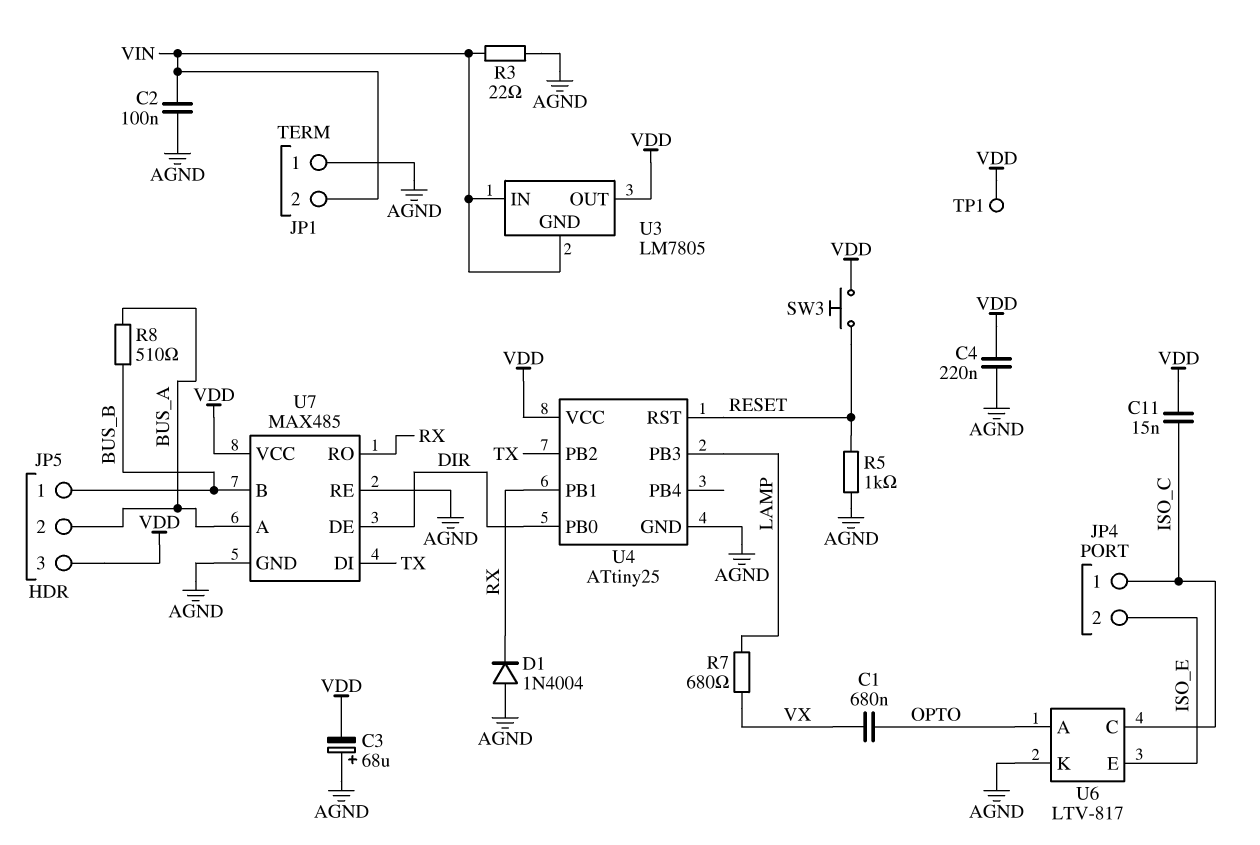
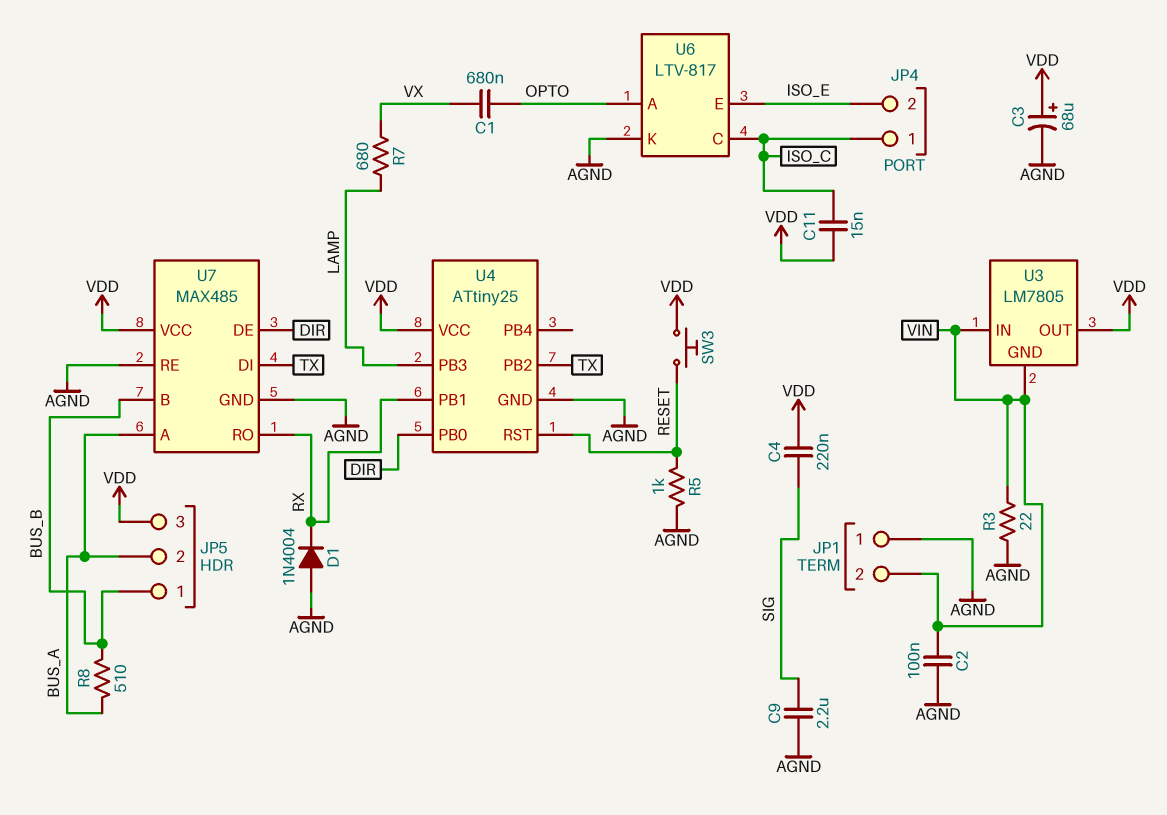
C3: 68uF (plus AGND, minus VDD) -> 68uF (plus VDD, minus AGND)
C4: 220nF (AGND, VDD) -> 220nF (SIG, VDD)
C9: none -> 2.2uF (AGND, SIG)
TP1: test point (VDD) -> none

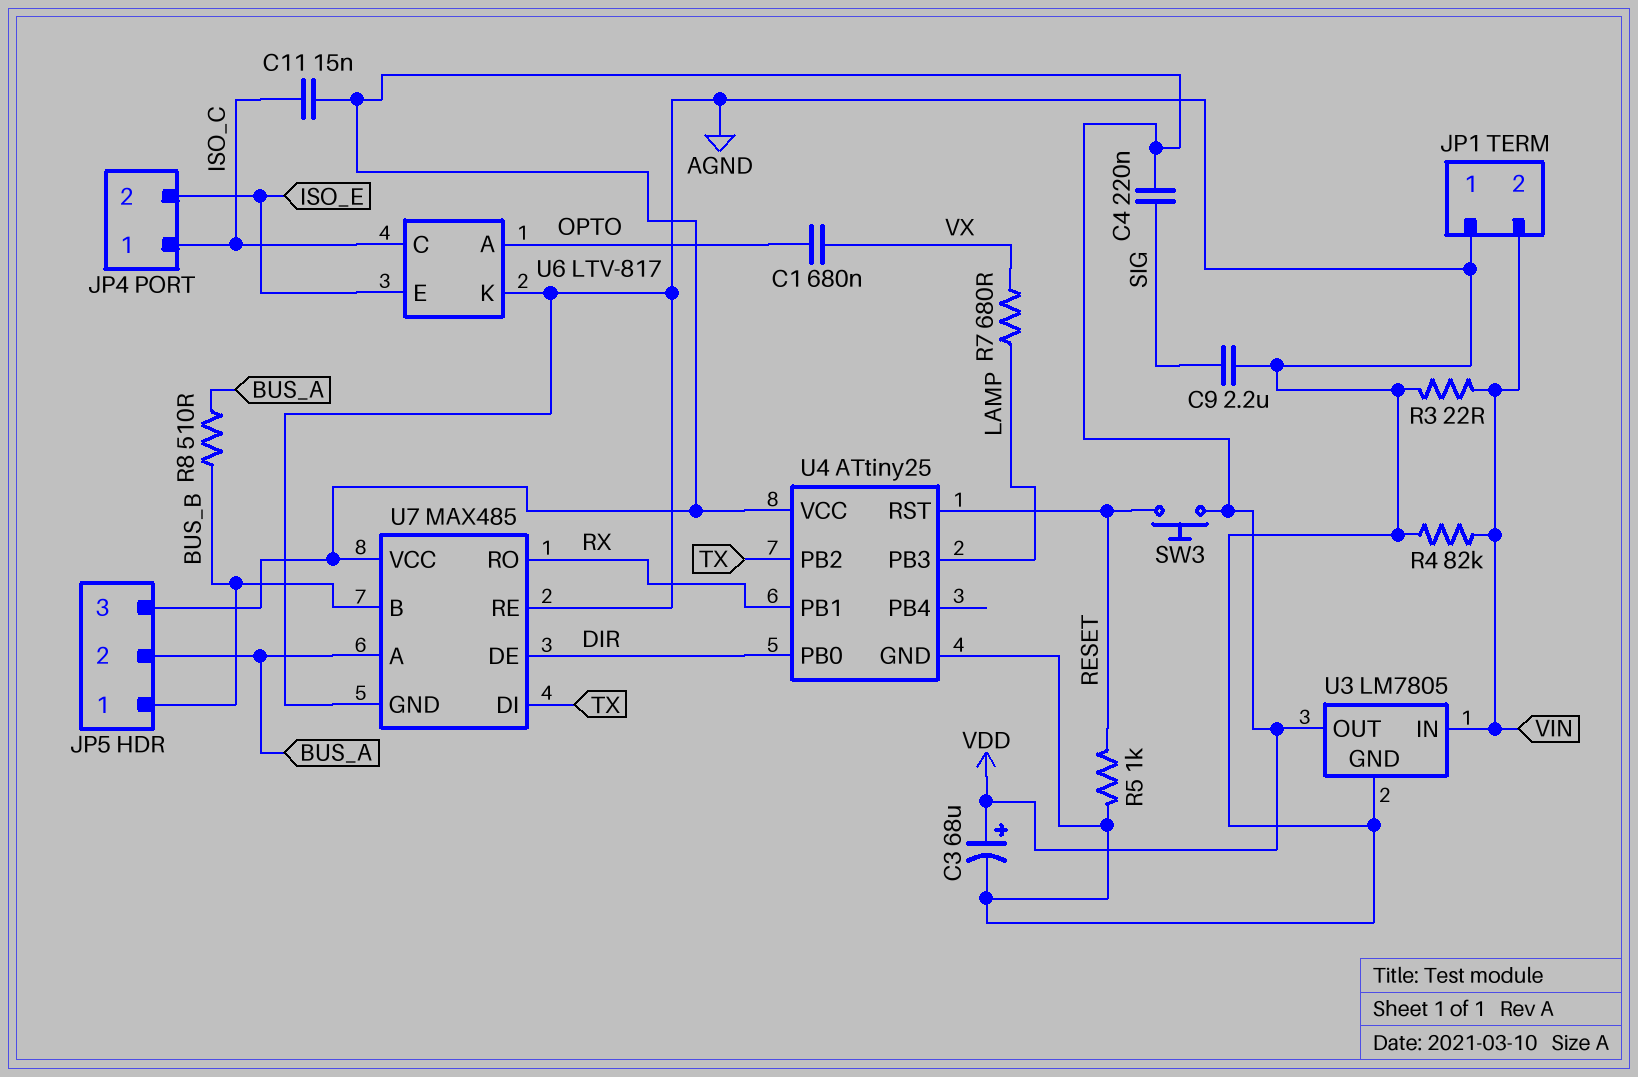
C2: 100nF (AGND, VIN) -> none
D1: diode 1N4004 (A AGND, K RX) -> none
R4: none -> 82k (AGND, VIN)
U3 pin GND: VIN -> AGND

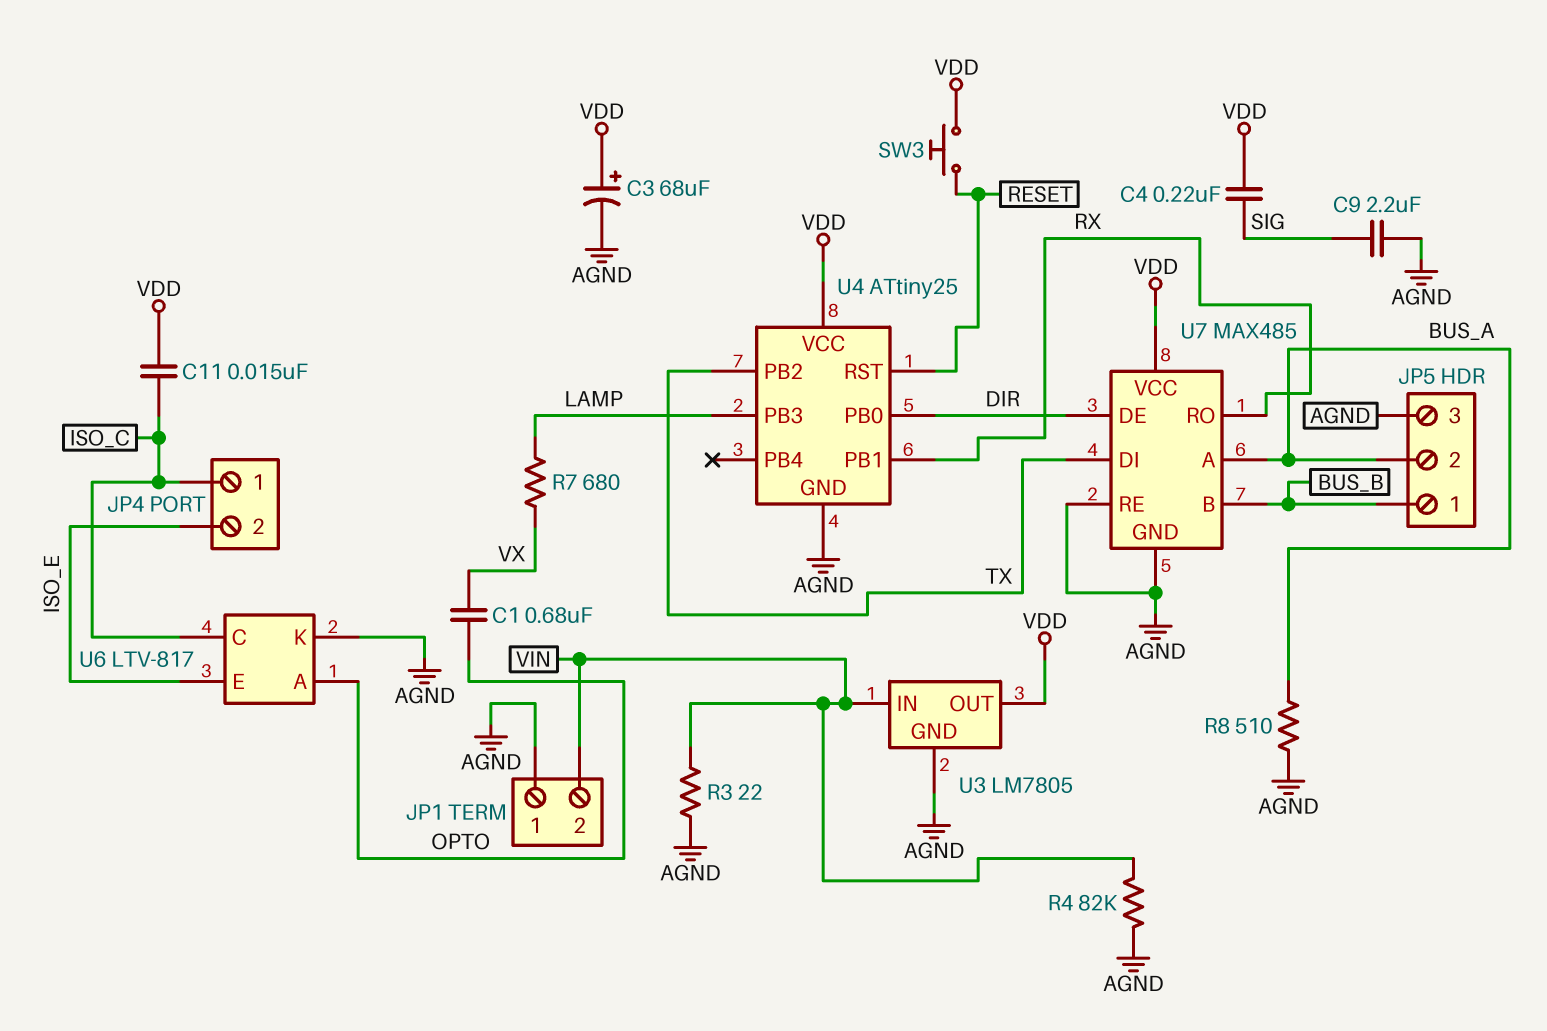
JP5 pin 3: VDD -> AGND
R5: 1k (AGND, RESET) -> none
R8: 510 (BUS_A, BUS_B) -> 510 (AGND, BUS_A)

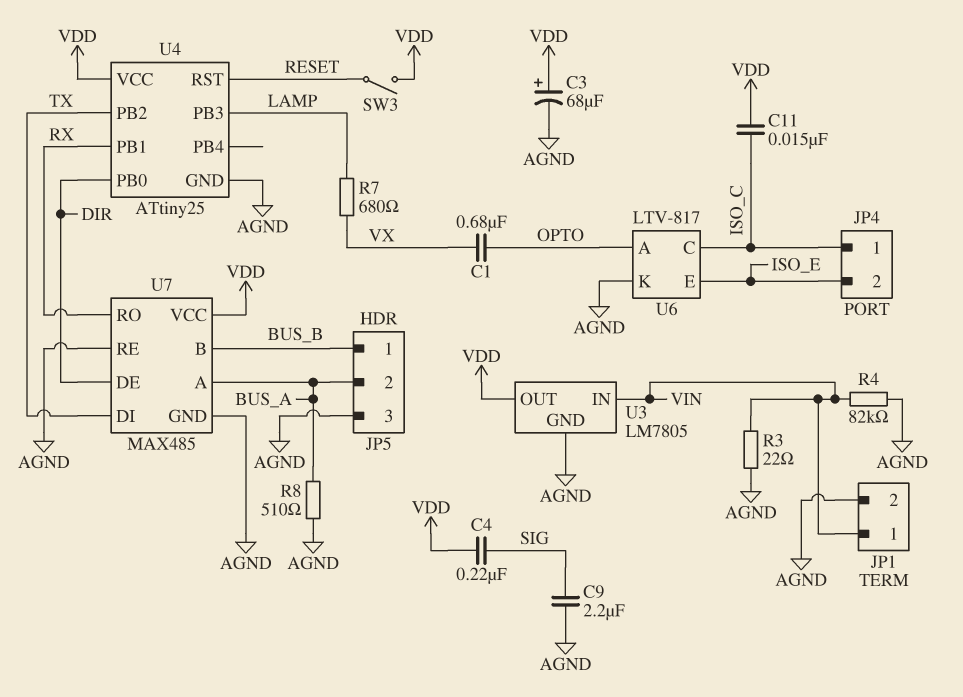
JP1 pin 1: AGND -> VIN
JP1 pin 2: VIN -> AGND
SW3: button (RESET, VDD) -> switch (RESET, VDD)

